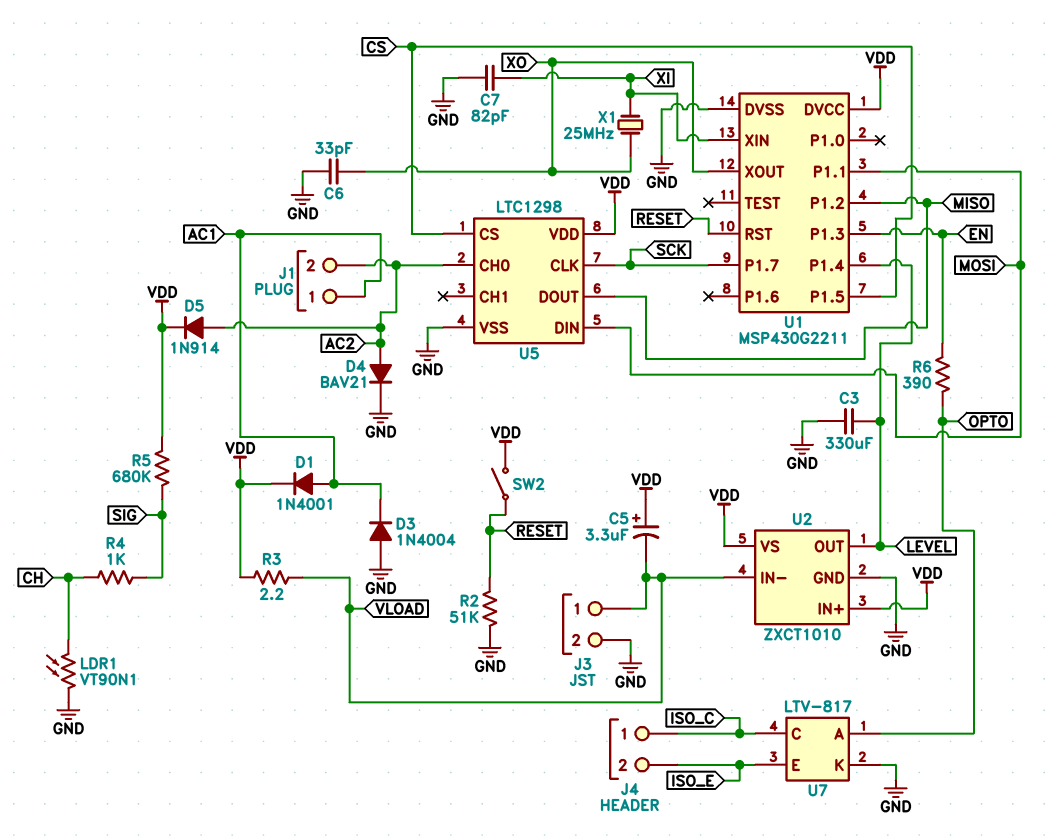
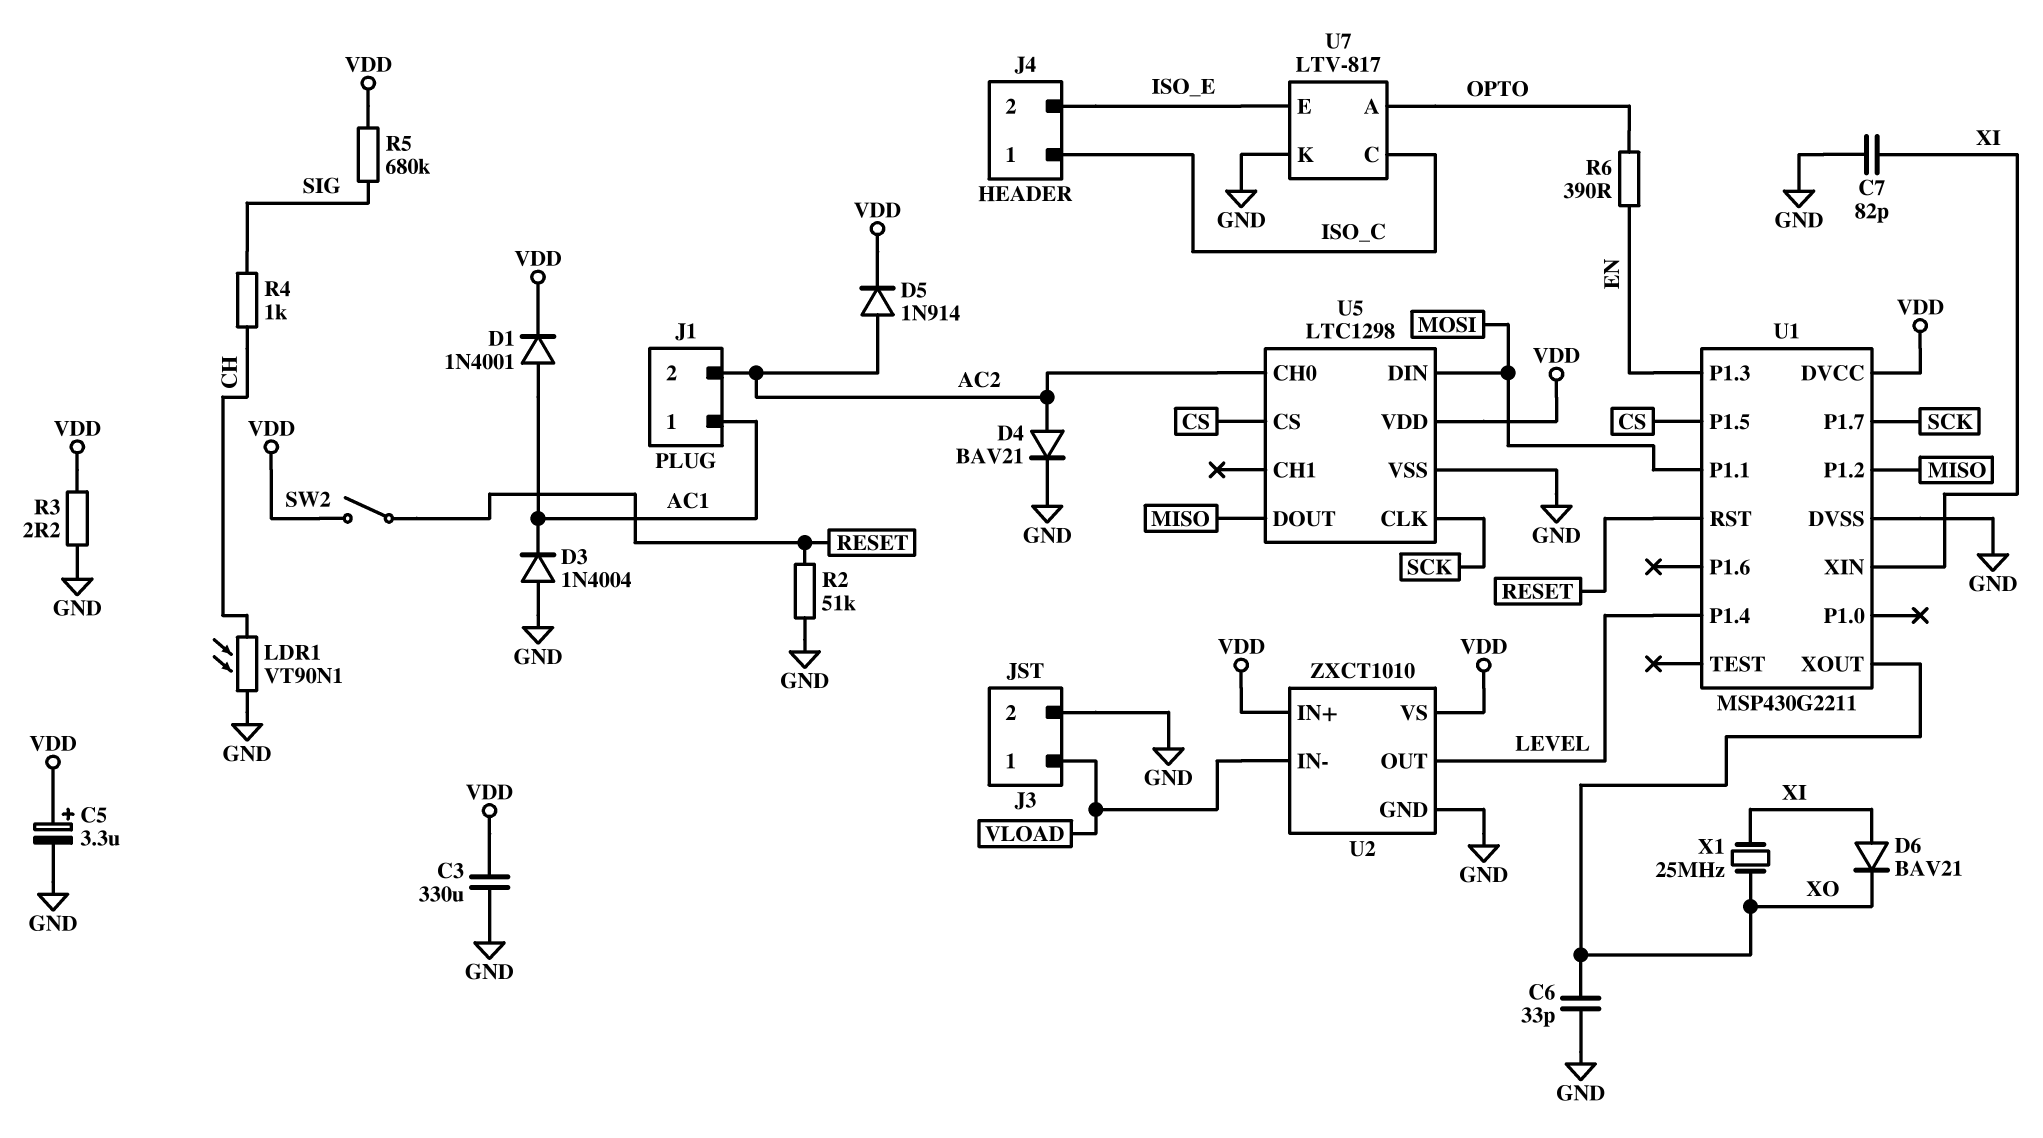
C3: 330uF (GND, LEVEL) -> 330uF (GND, VDD)
C5: 3.3uF (plus VDD, minus VLOAD) -> 3.3uF (plus VDD, minus GND)
D6: none -> diode BAV21 (A XI, K XO)
R3: 2.2 (VDD, VLOAD) -> 2.2 (GND, VDD)

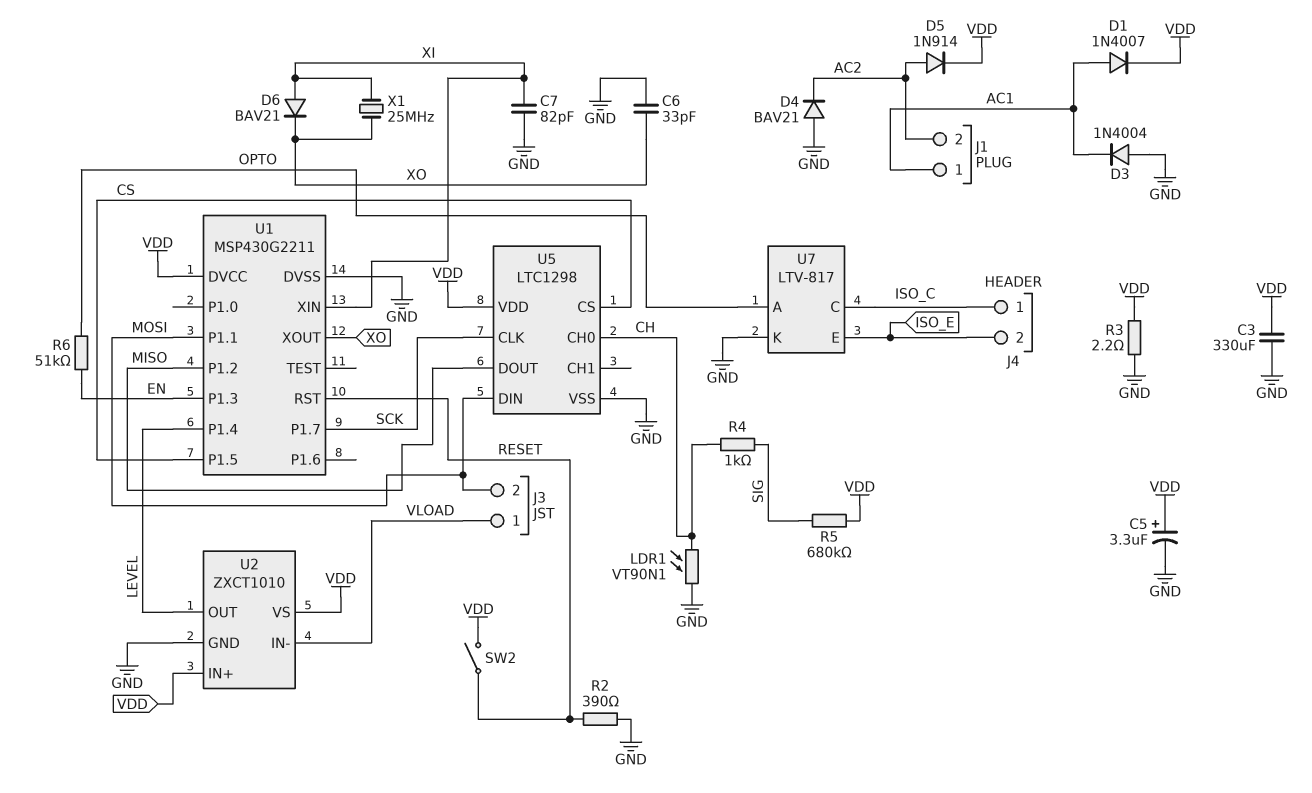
D1: diode 1N4001 (A AC1, K VDD) -> diode 1N4007 (A AC1, K VDD)
D4: diode BAV21 (A AC2, K GND) -> diode BAV21 (A GND, K AC2)
J3 pin 2: GND -> MOSI
R2: 51k (GND, RESET) -> 390 (GND, RESET)
R6: 390 (EN, OPTO) -> 51k (EN, OPTO)
U5 pin CH0: AC2 -> CH

